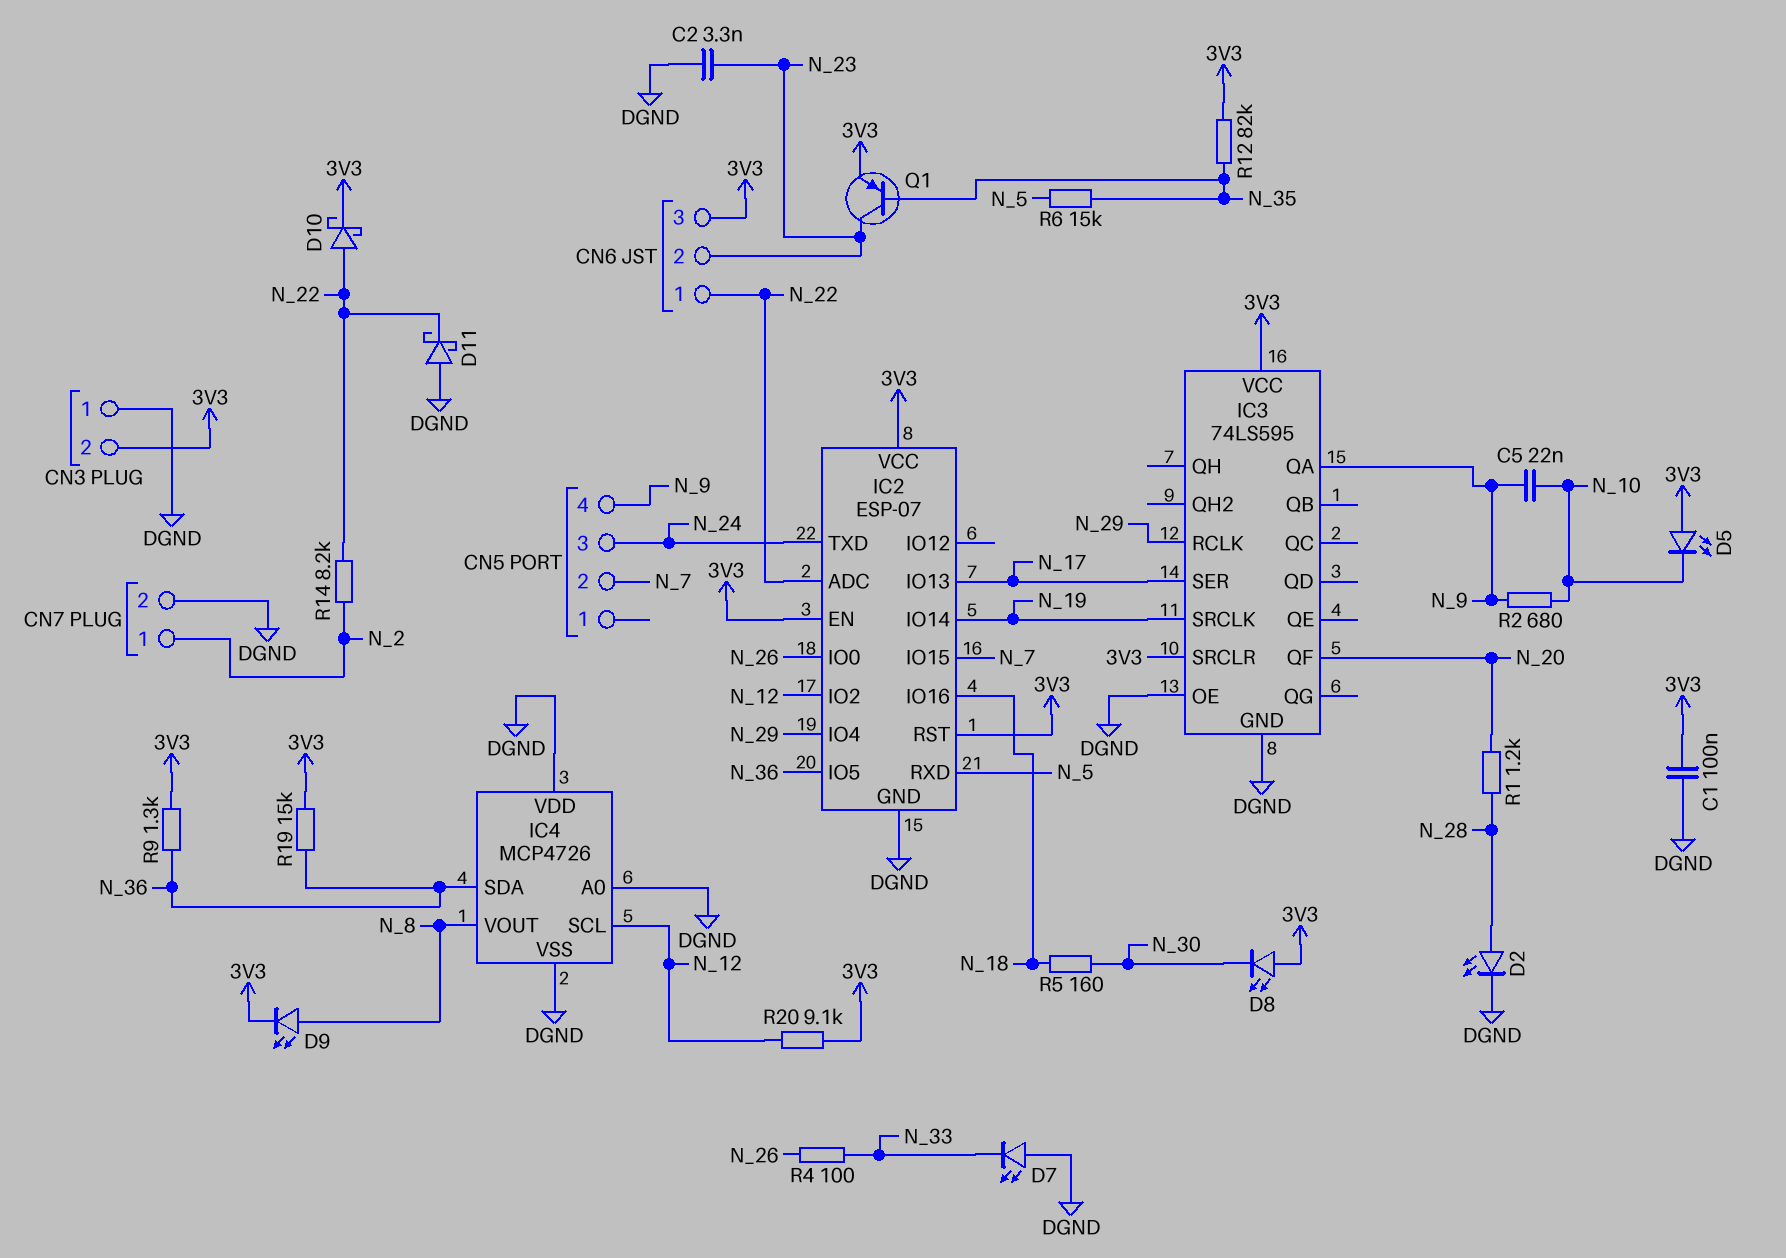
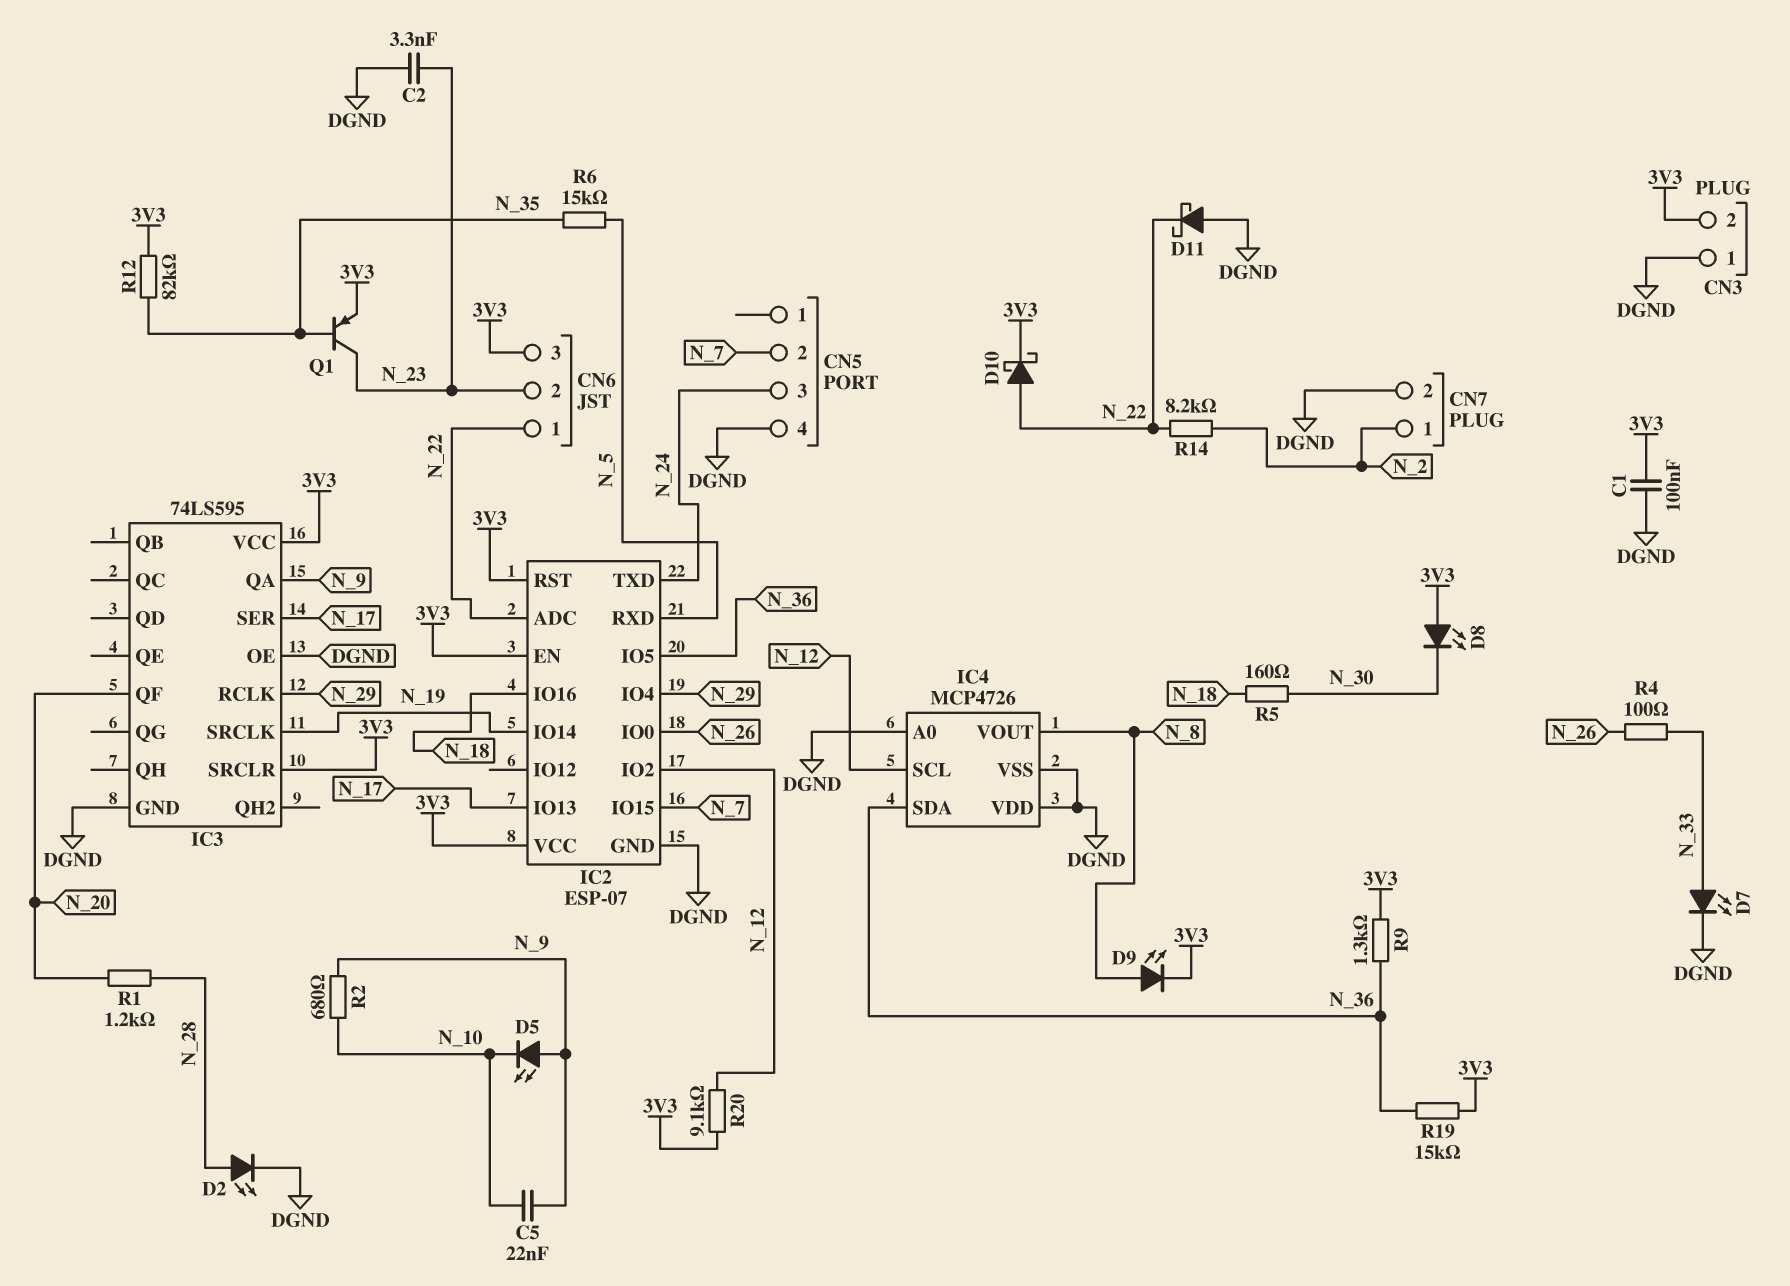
CN5 pin 4: N_9 -> DGND
D5: LED (A 3V3, K N_10) -> LED (A N_9, K N_10)
D7: LED (A DGND, K N_33) -> LED (A N_33, K DGND)

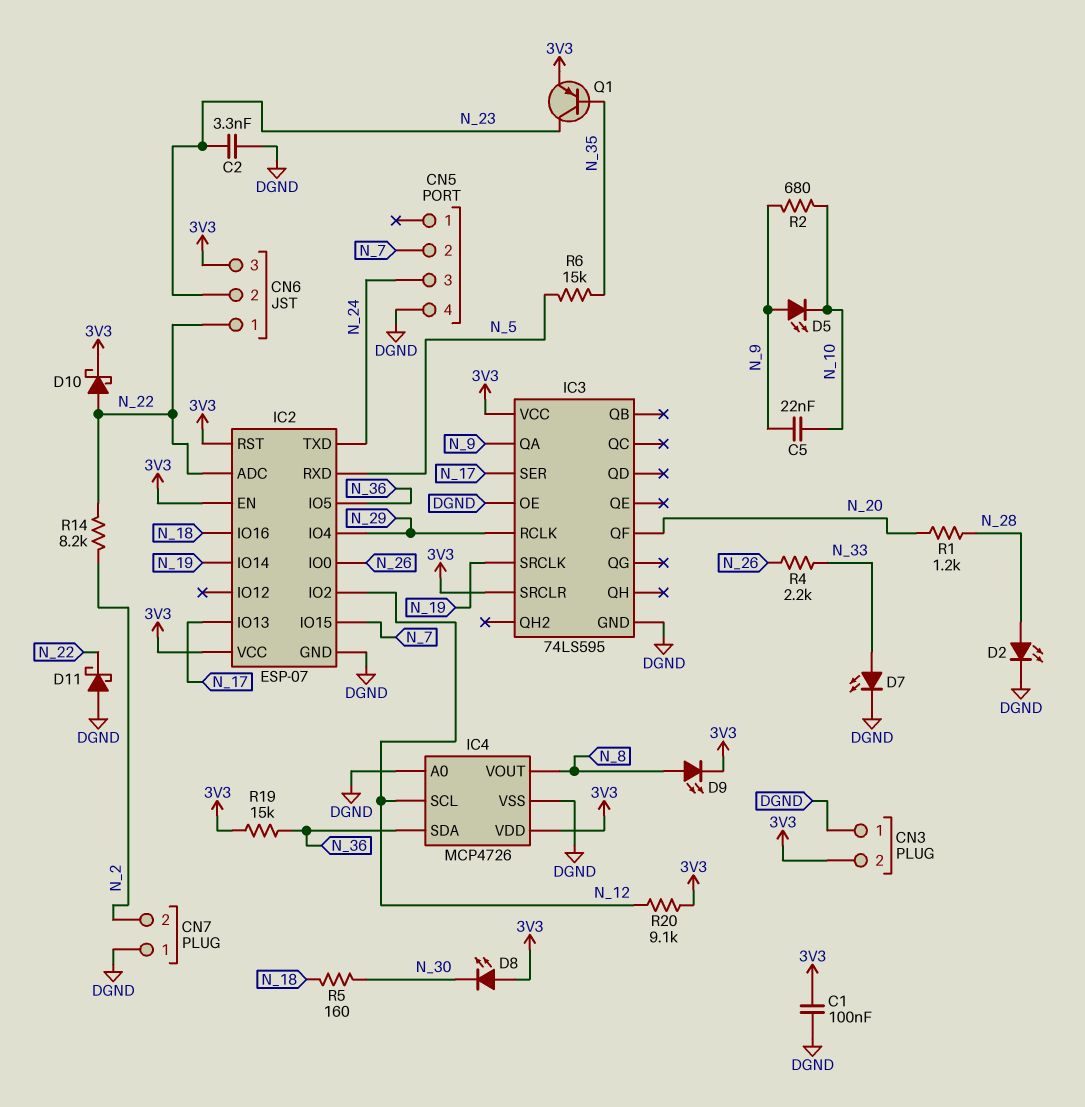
CN7 pin 1: N_2 -> DGND
CN7 pin 2: DGND -> N_2
IC4 pin VDD: DGND -> 3V3
R4: 100 (N_26, N_33) -> 2.2k (N_26, N_33)
R9: 1.3k (3V3, N_36) -> none
R12: 82k (3V3, N_35) -> none

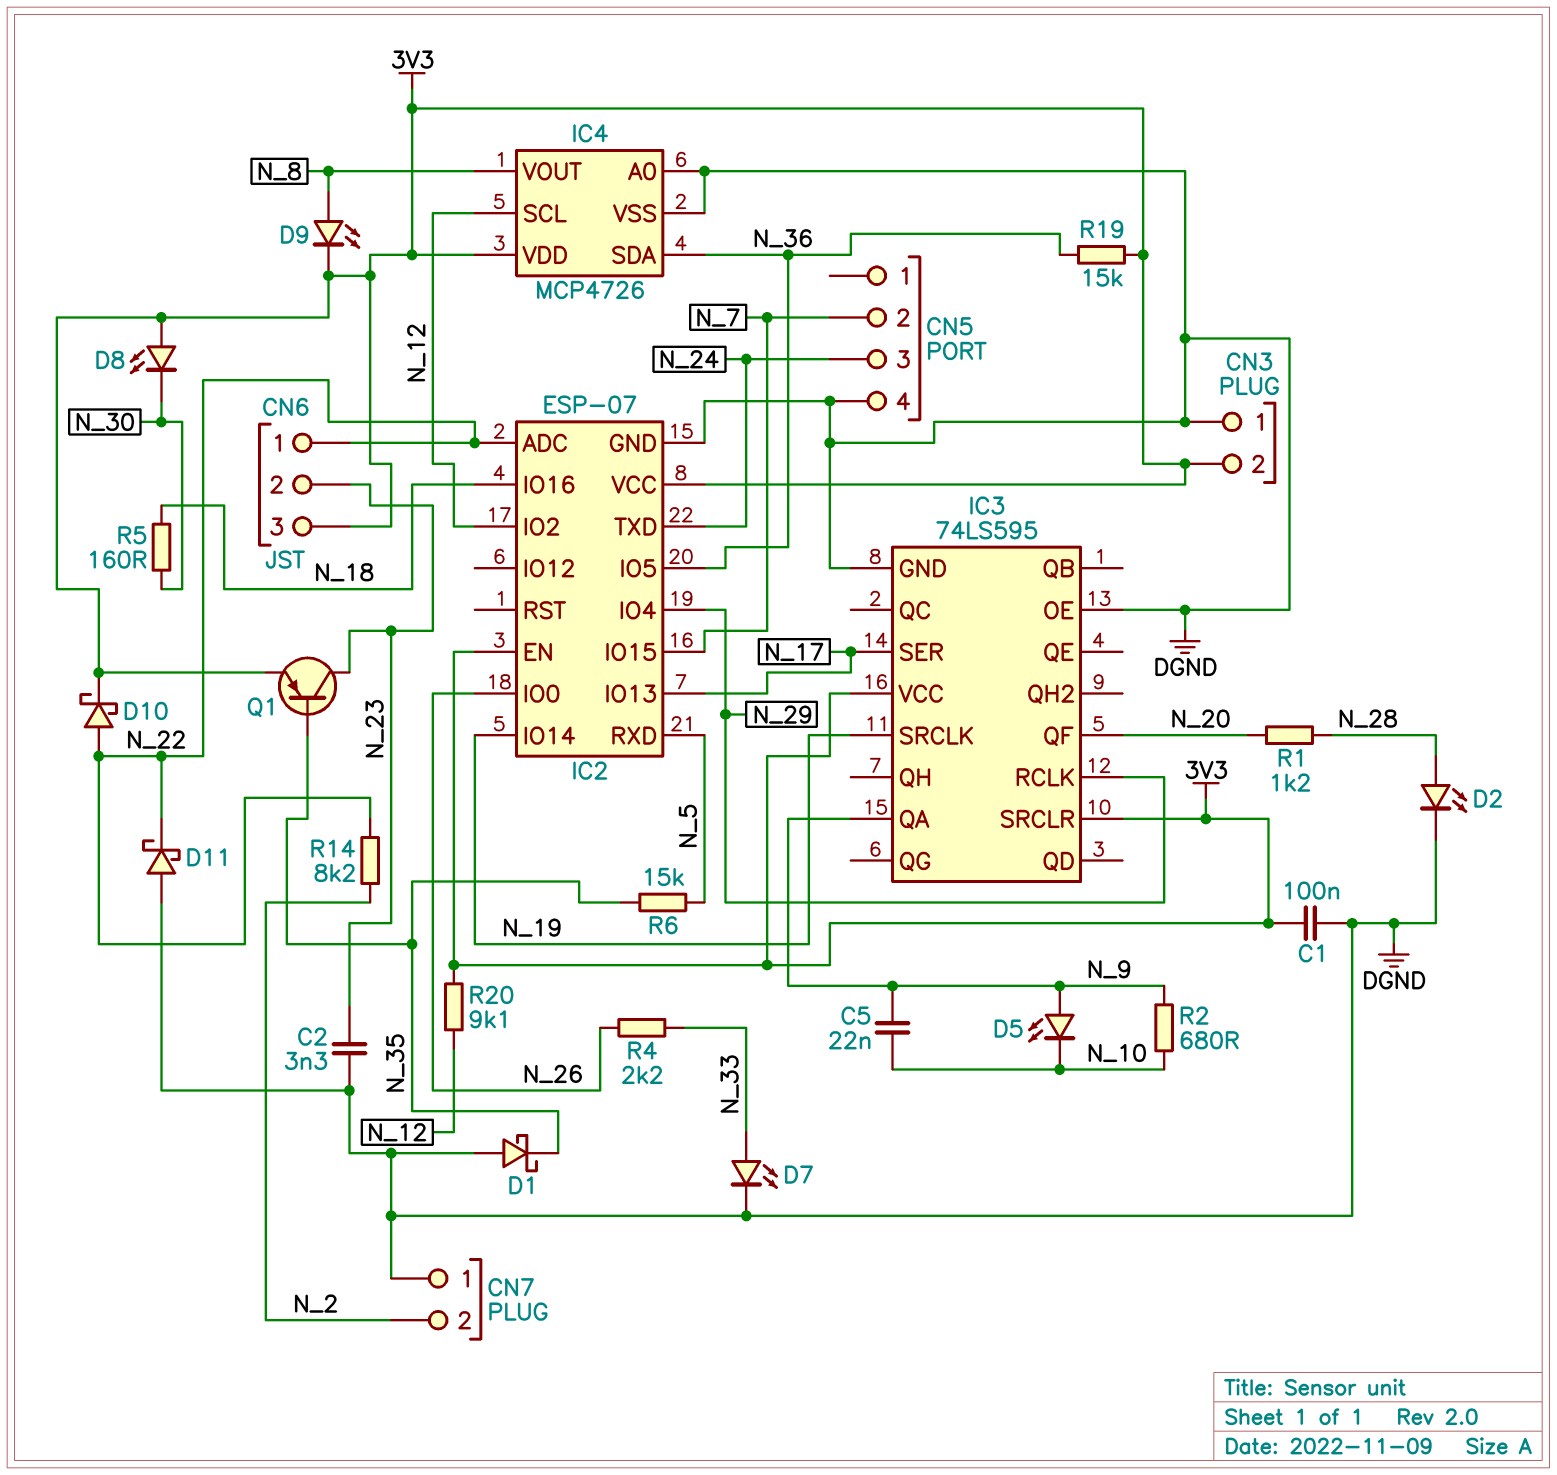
D1: none -> schottky (A DGND, K N_35)
IC2 pin RST: 3V3 -> none

